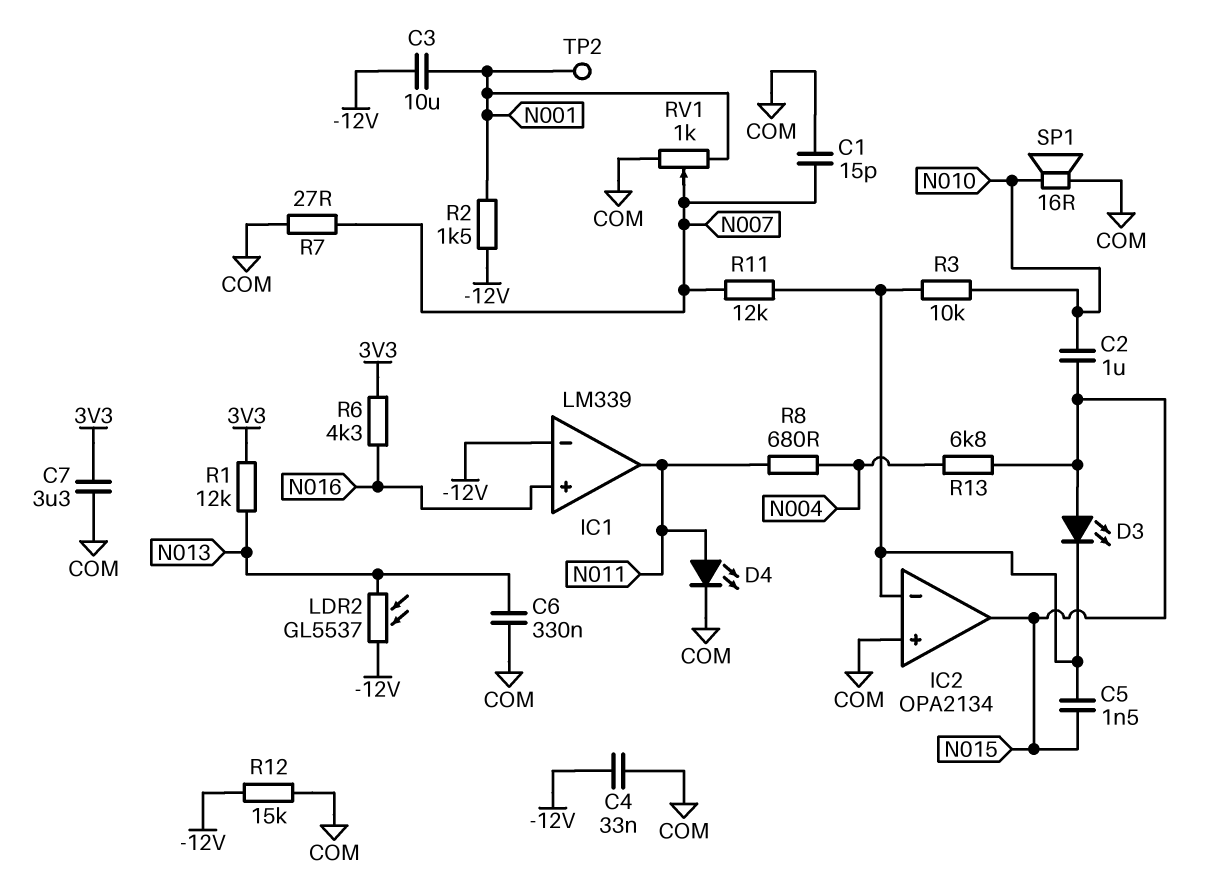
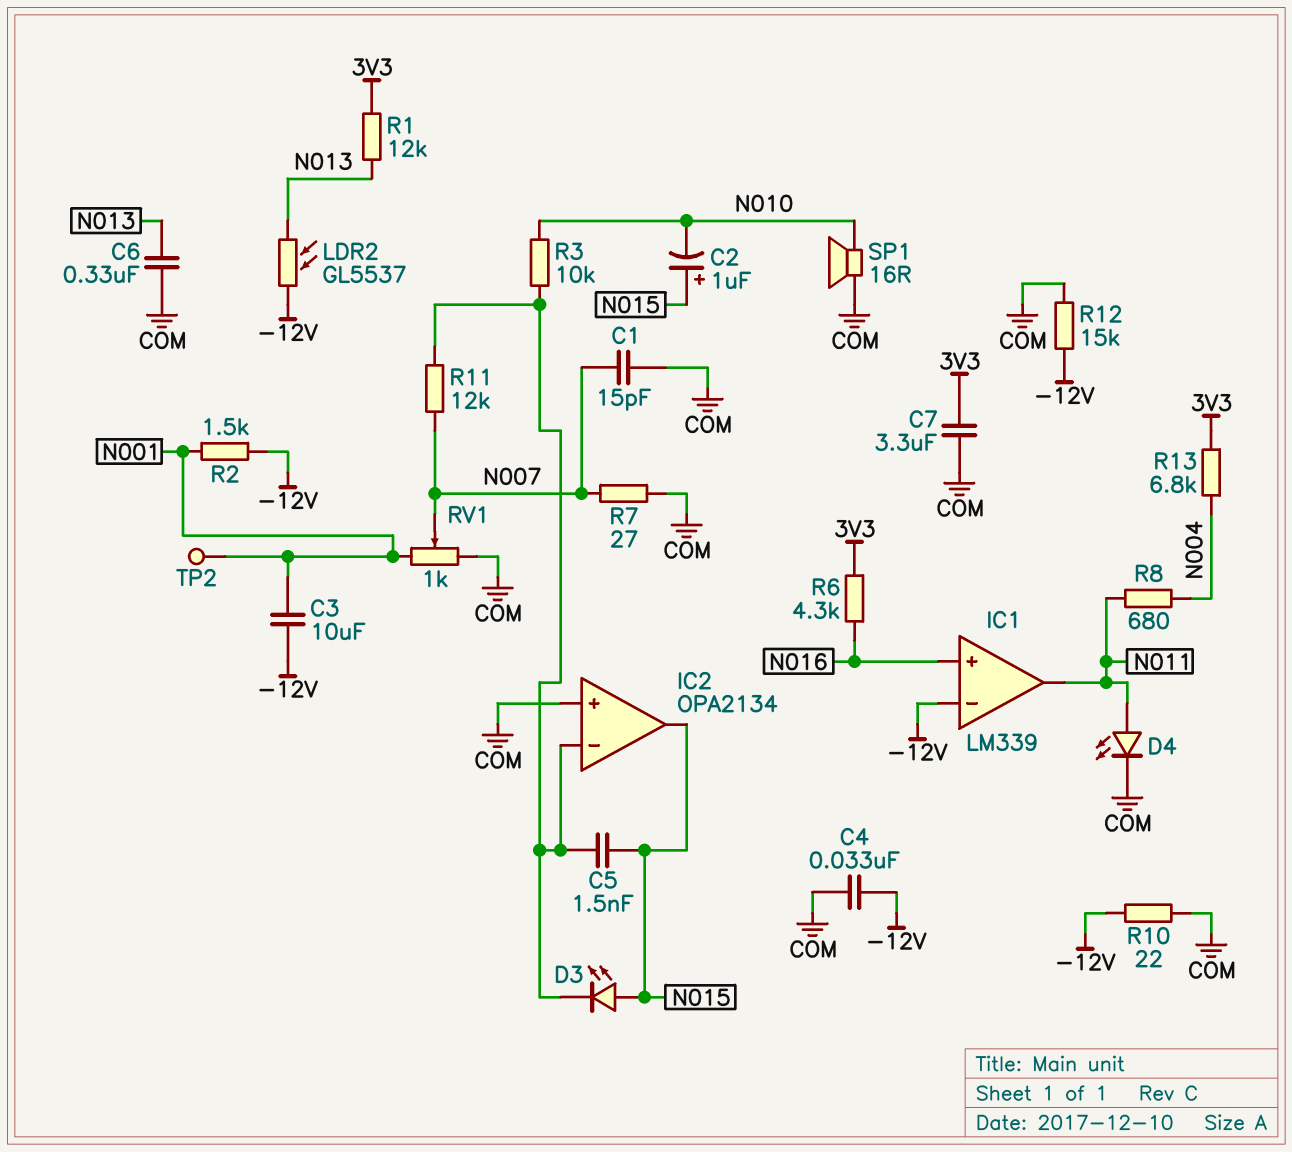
C2: 1uF (N010, N015) -> 1uF (plus N015, minus N010)
R10: none -> 22 (-12V, COM)
R13: 6.8k (N004, N015) -> 6.8k (3V3, N004)

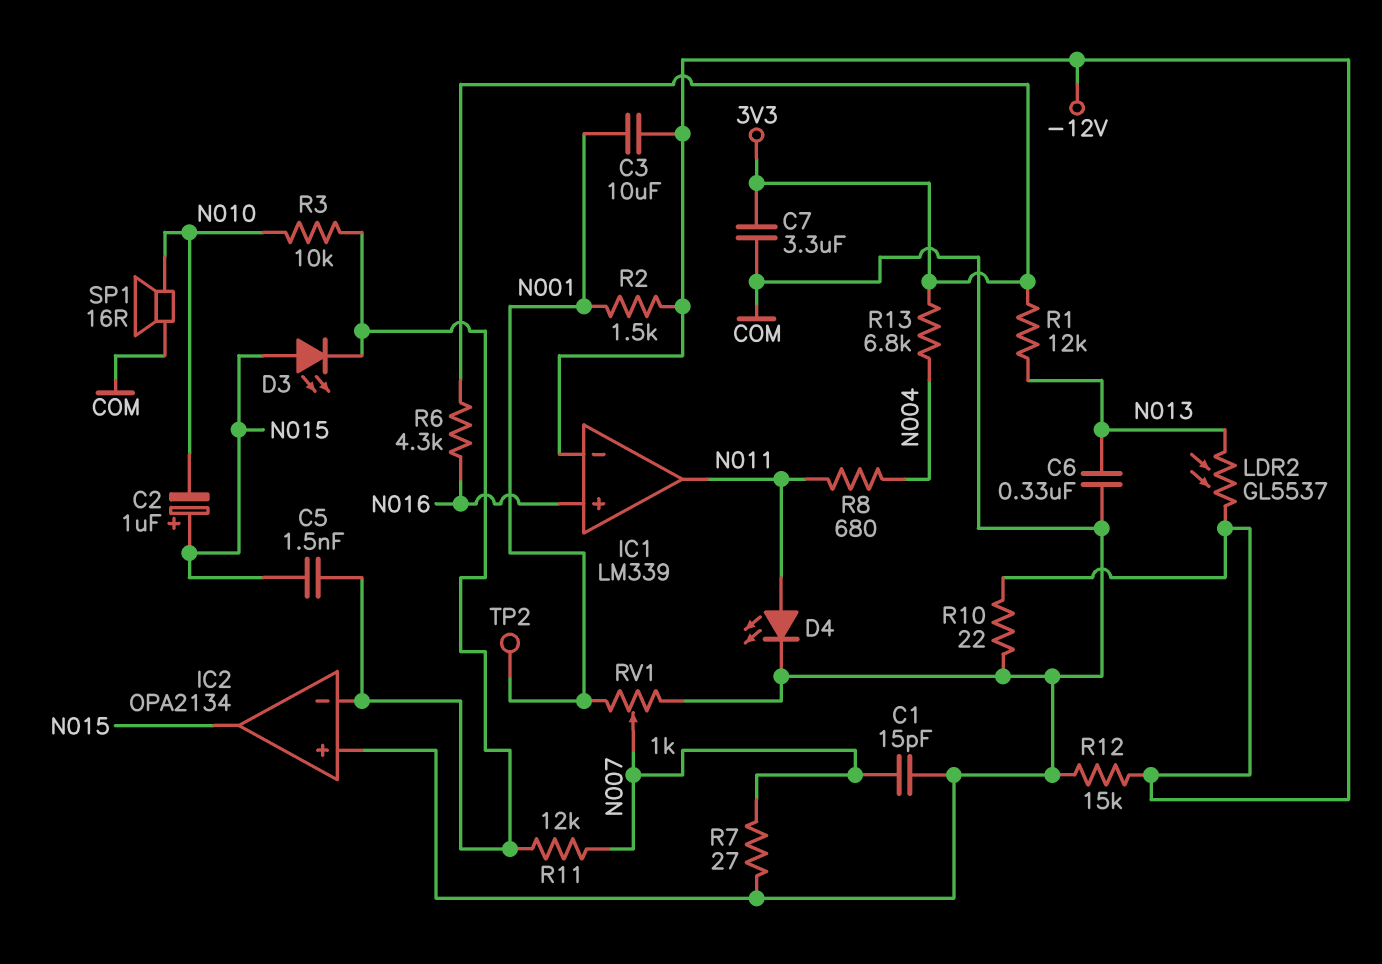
C4: 33nF (-12V, COM) -> none

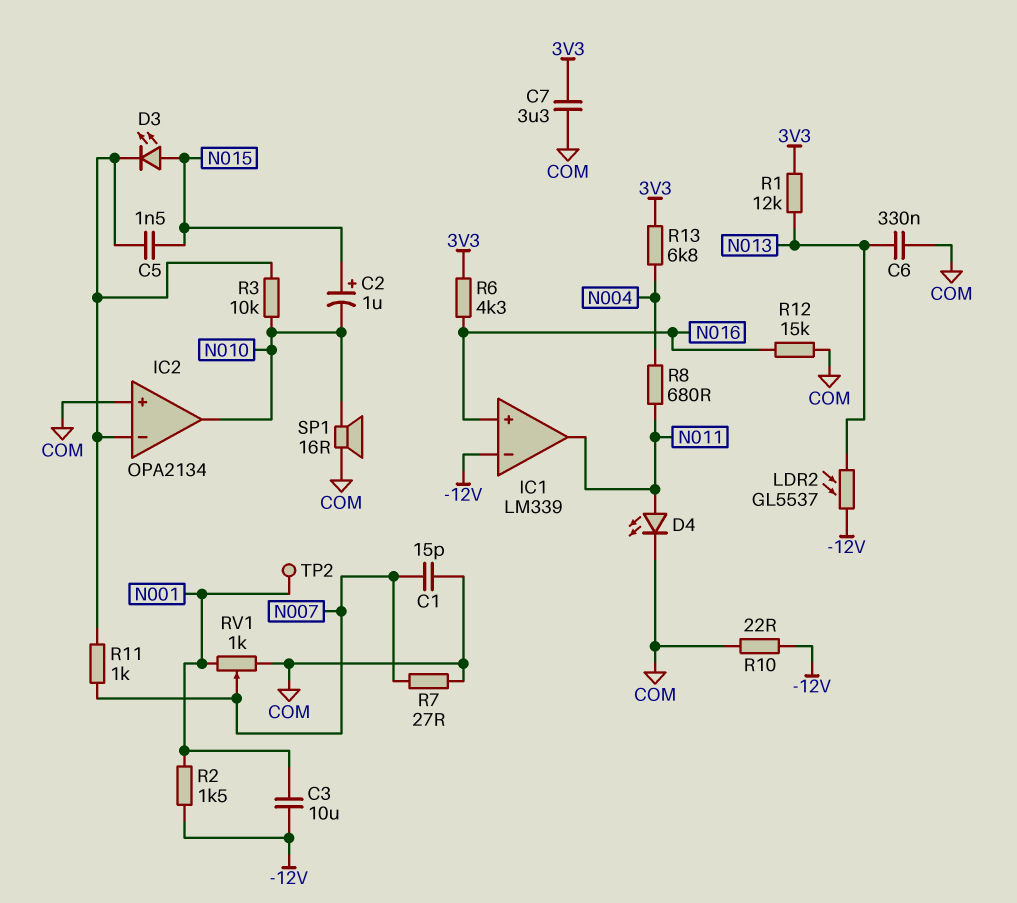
IC2 pin out: N015 -> N010
R11: 12k (IC2/in-, N007) -> 1k (IC2/in-, N007)
R12: 15k (-12V, COM) -> 15k (COM, N016)

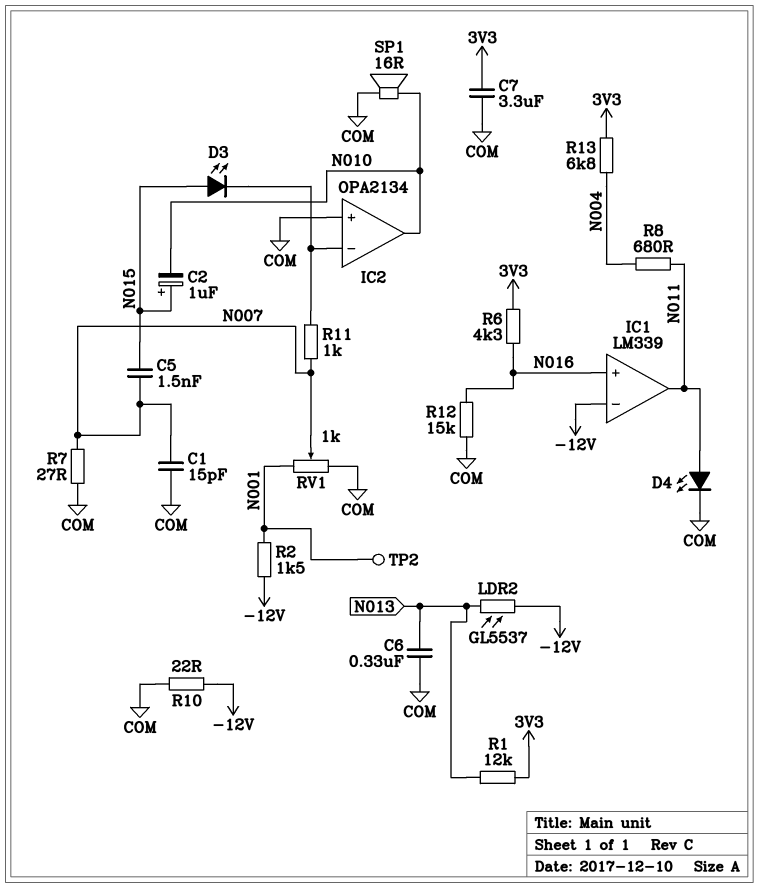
C3: 10uF (-12V, N001) -> none
C5: 1.5nF (IC2/in-, N015) -> 1.5nF (N007, N015)
R3: 10k (IC2/in-, N010) -> none

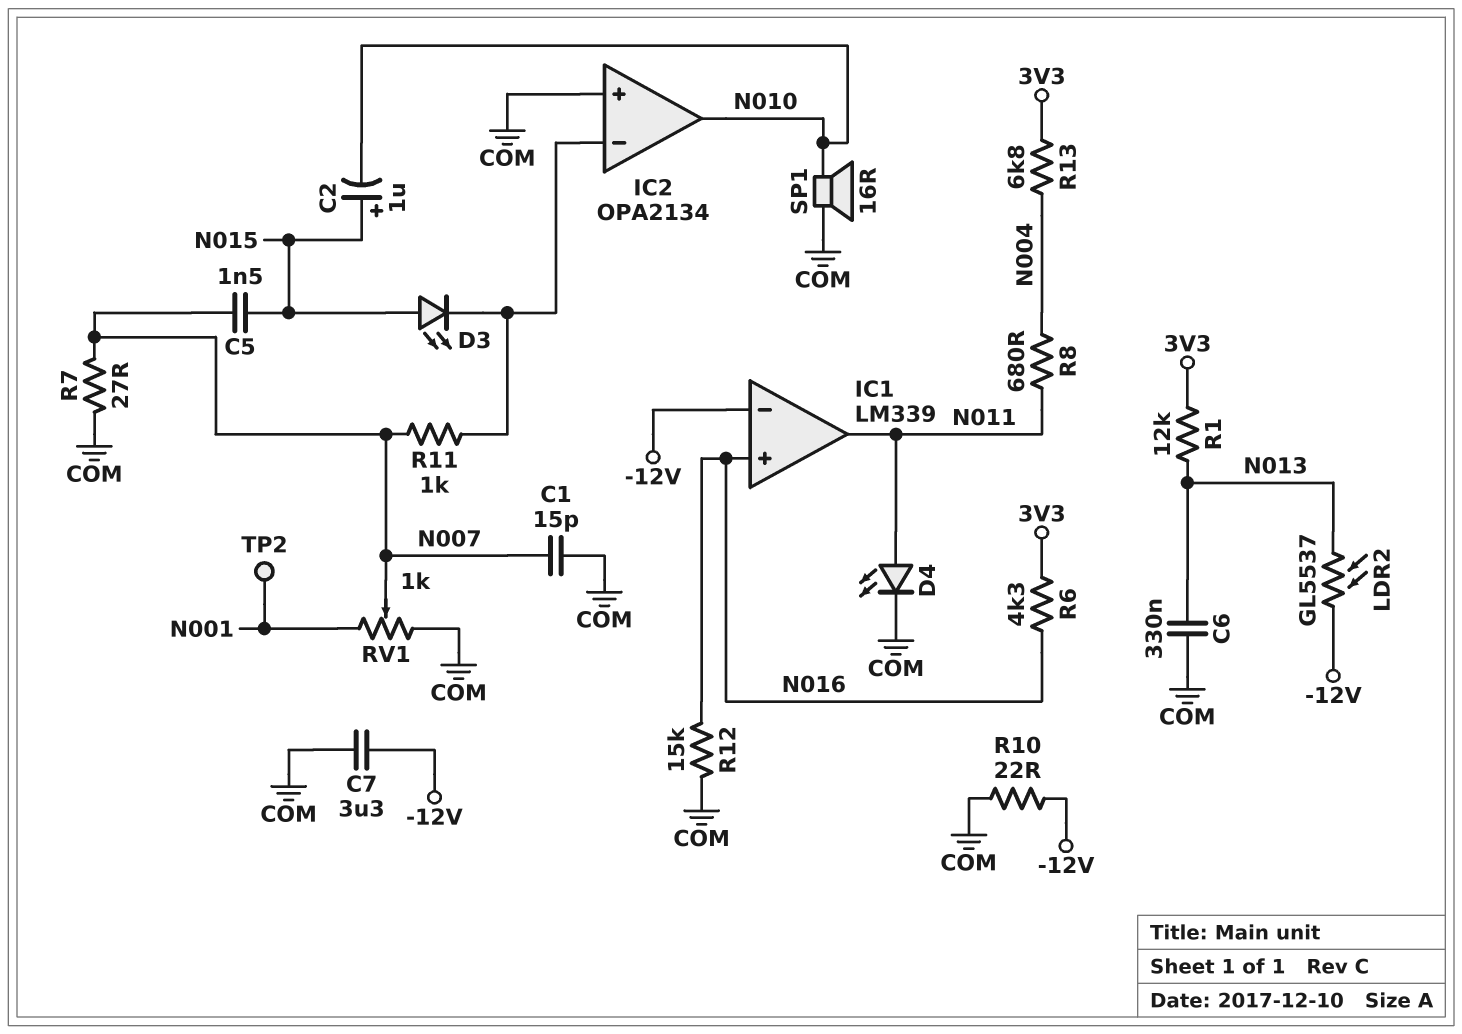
C7: 3.3uF (3V3, COM) -> 3.3uF (-12V, COM)
R2: 1.5k (-12V, N001) -> none

